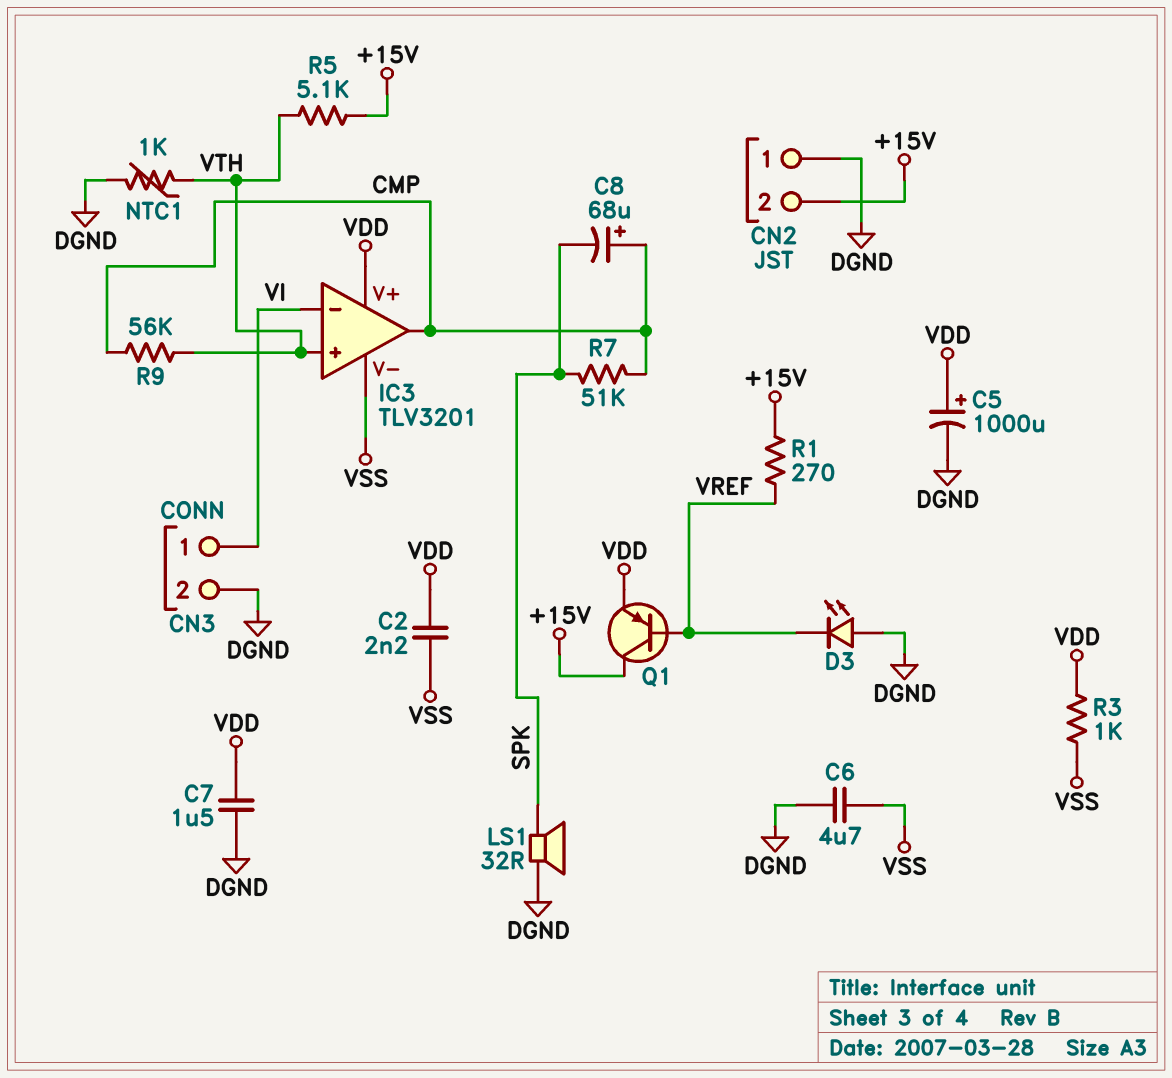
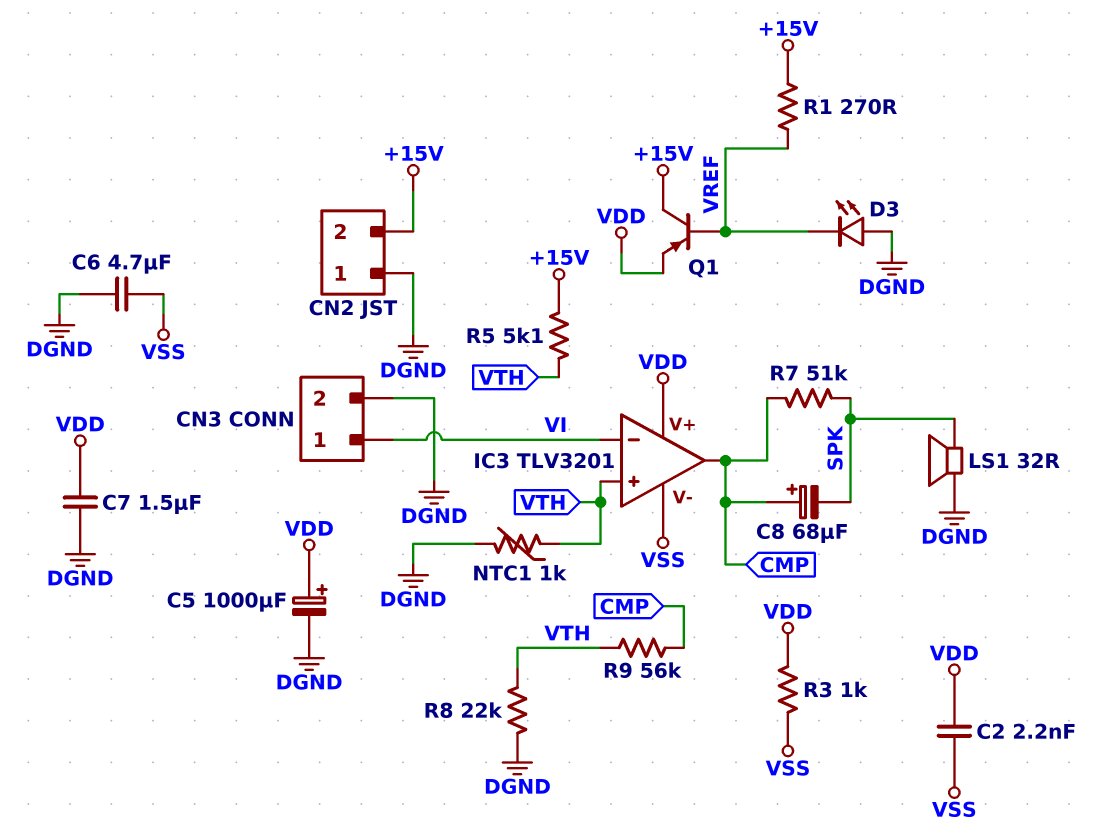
R8: none -> 22k (DGND, VTH)

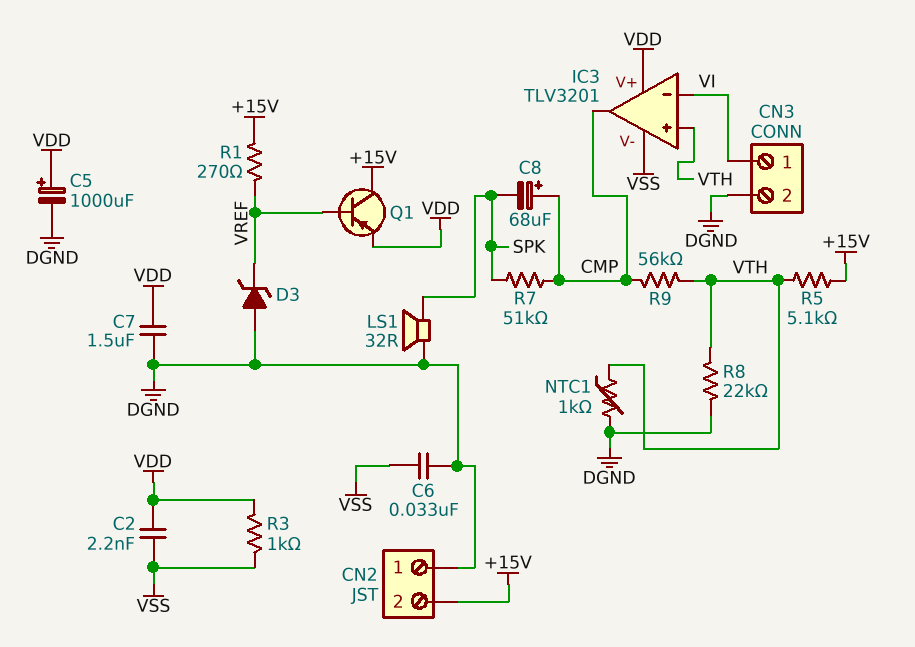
C6: 4.7uF (DGND, VSS) -> 33nF (DGND, VSS)
D3: LED (A DGND, K VREF) -> zener (A DGND, K VREF)

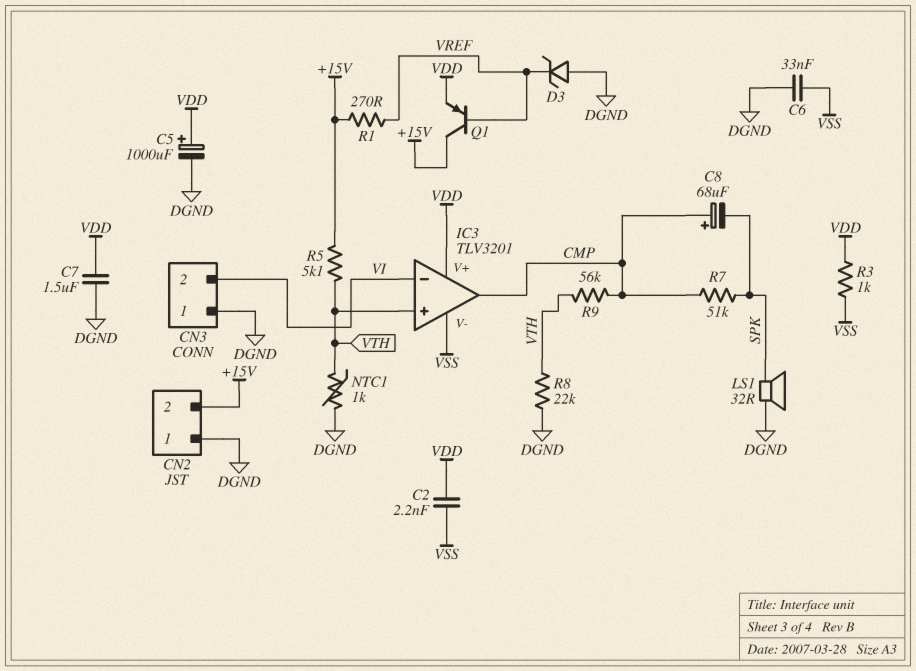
CN3 pin 1: VI -> DGND
CN3 pin 2: DGND -> VI

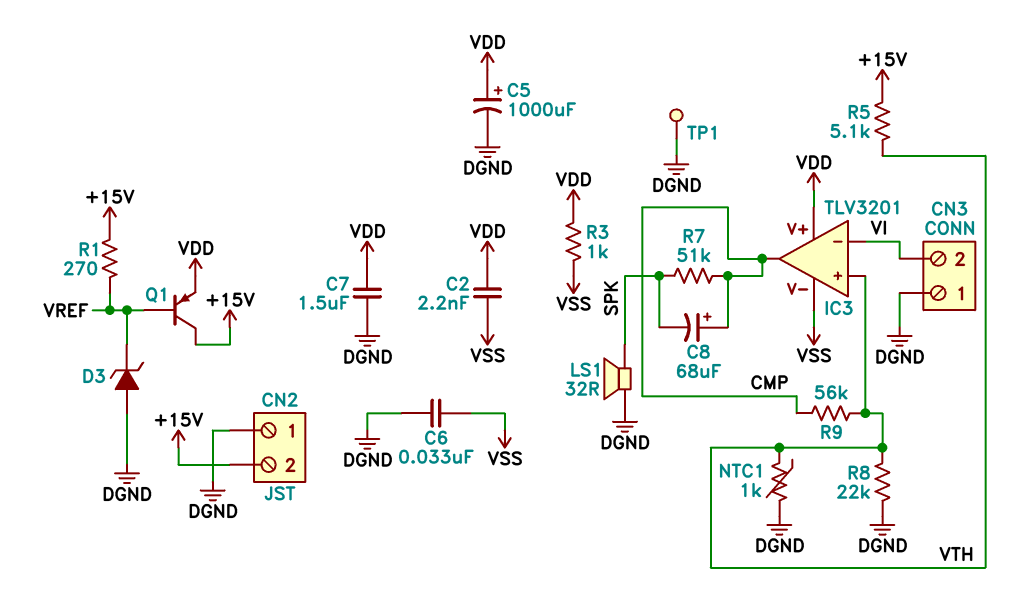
TP1: none -> test point (DGND)

